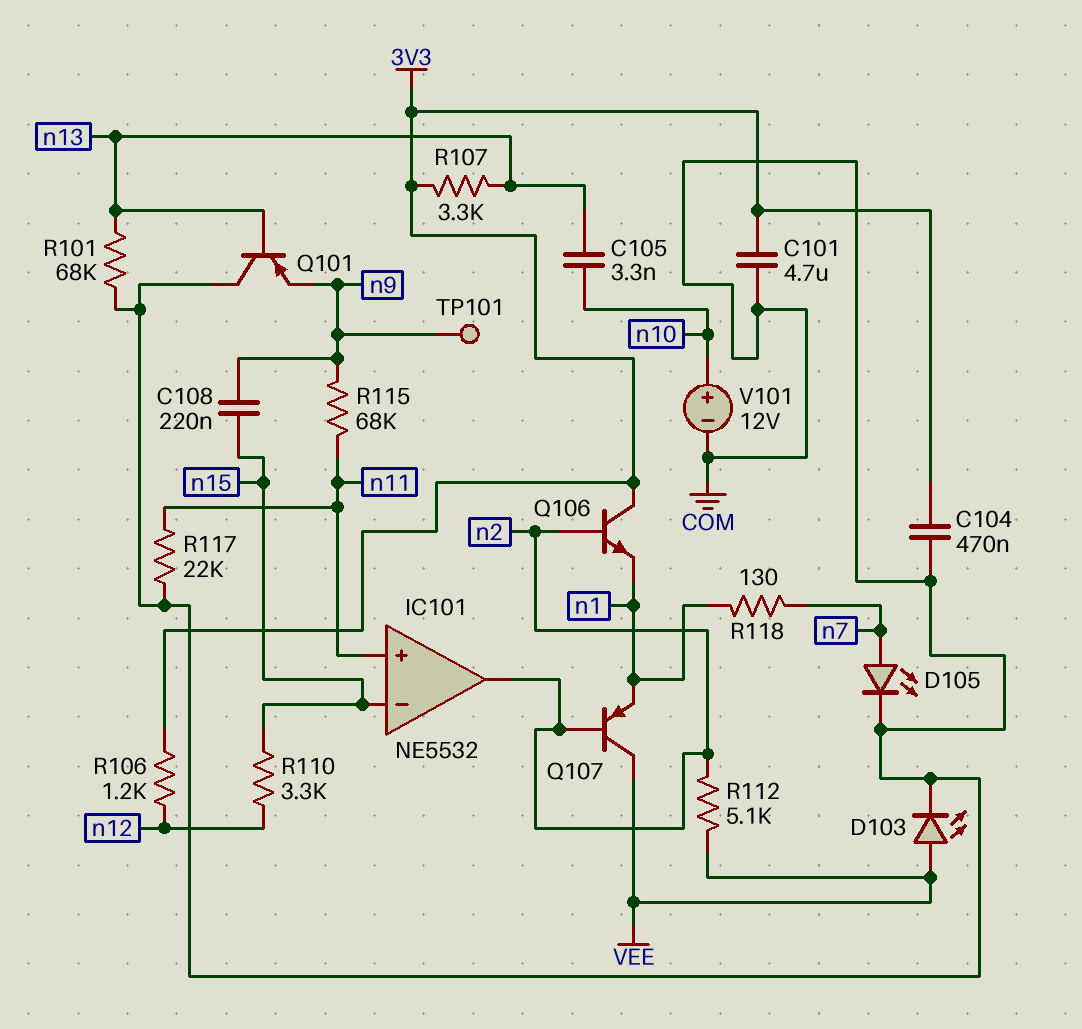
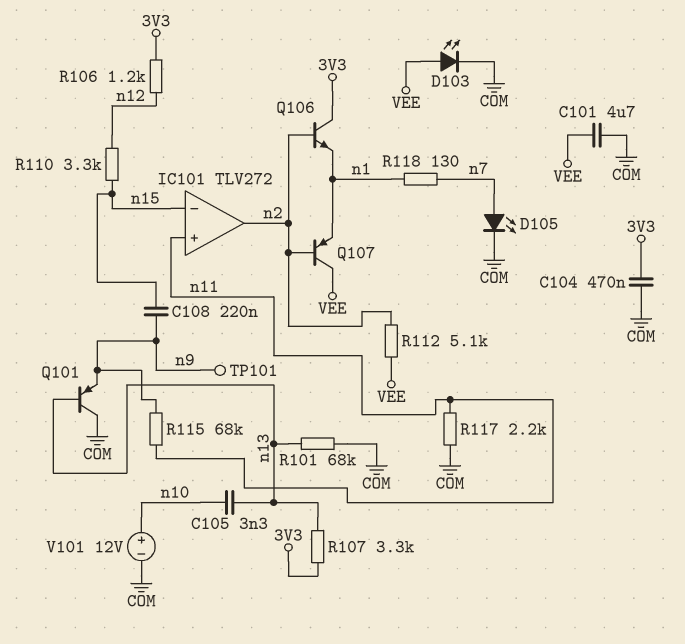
C101: 4.7uF (3V3, COM) -> 4.7uF (COM, VEE)
IC101: NE5532 -> TLV272
R117: 22k (COM, n11) -> 2.2k (COM, n11)

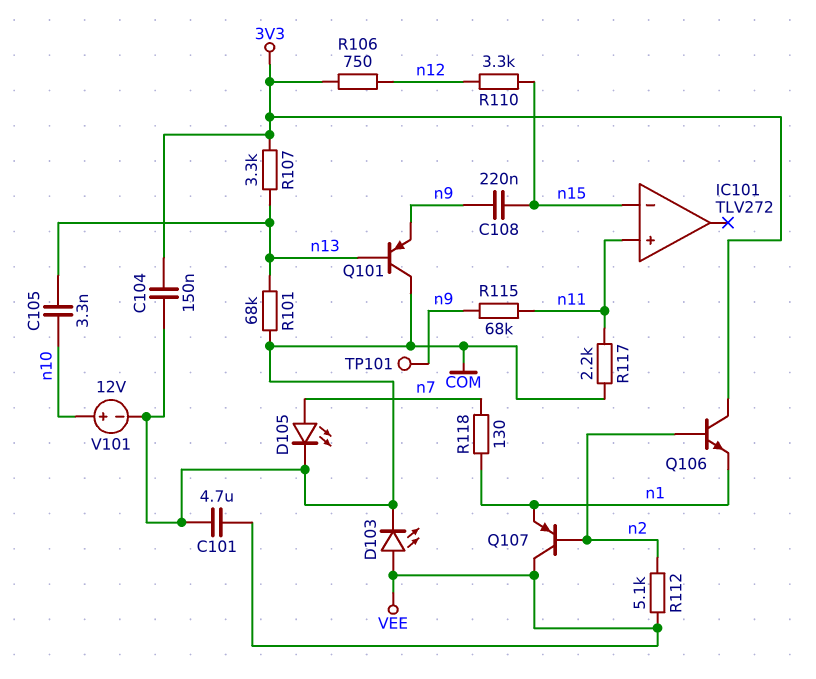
C104: 470nF (3V3, COM) -> 150nF (3V3, COM)
IC101 pin out: n2 -> none
R106: 1.2k (3V3, n12) -> 750 (3V3, n12)

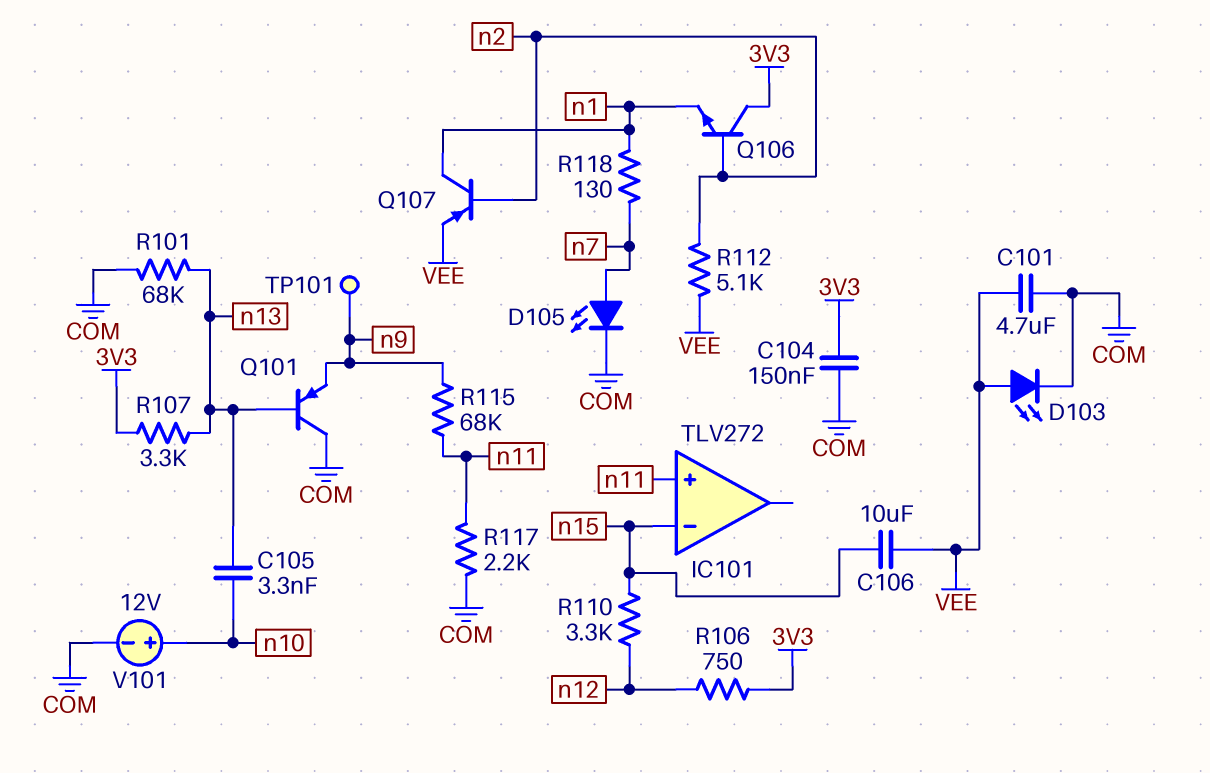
C106: none -> 10uF (VEE, n15)
C108: 220nF (n9, n15) -> none
Q107: PNP (B n2, C VEE, E n1) -> PNP (B n2, C n1, E VEE)

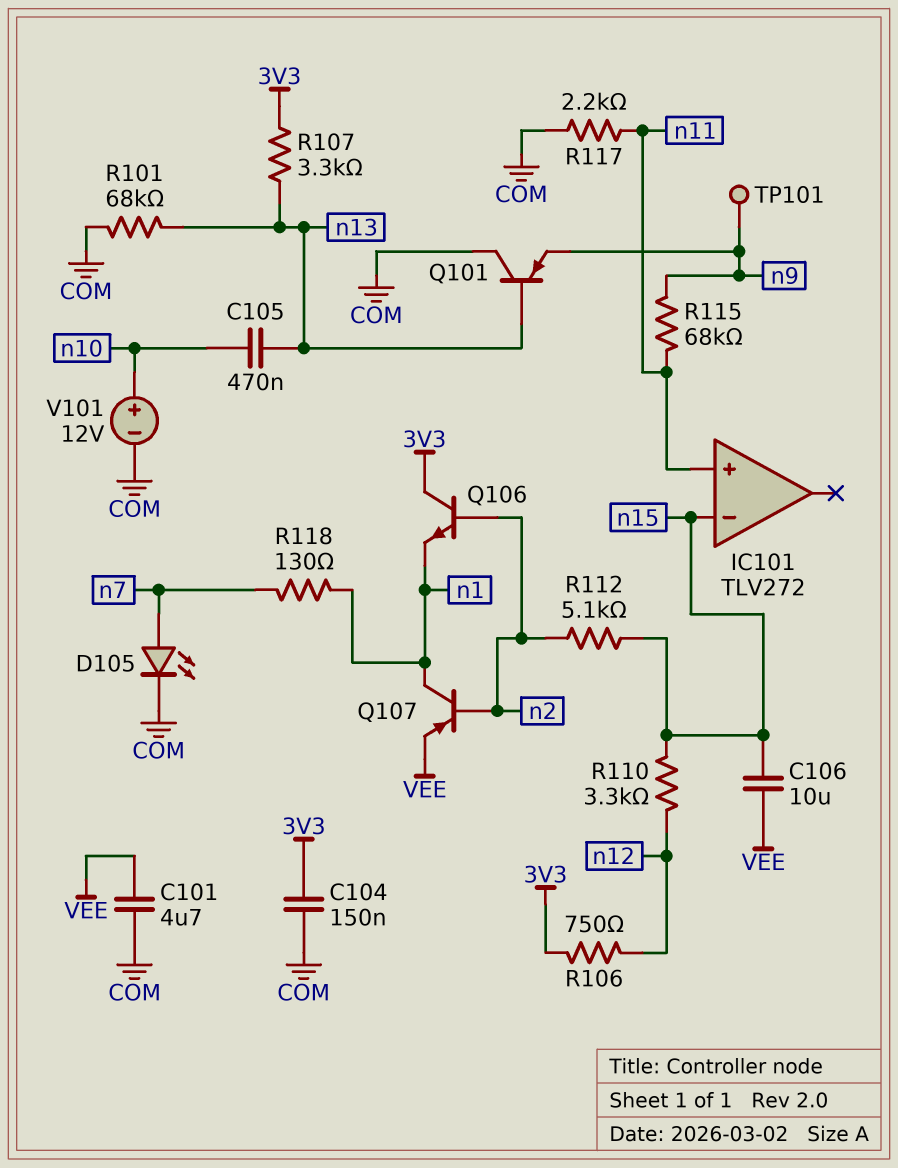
C105: 3.3nF (n10, n13) -> 470nF (n10, n13)
D103: LED (A VEE, K COM) -> none
R112: 5.1k (VEE, n2) -> 5.1k (n2, n15)

